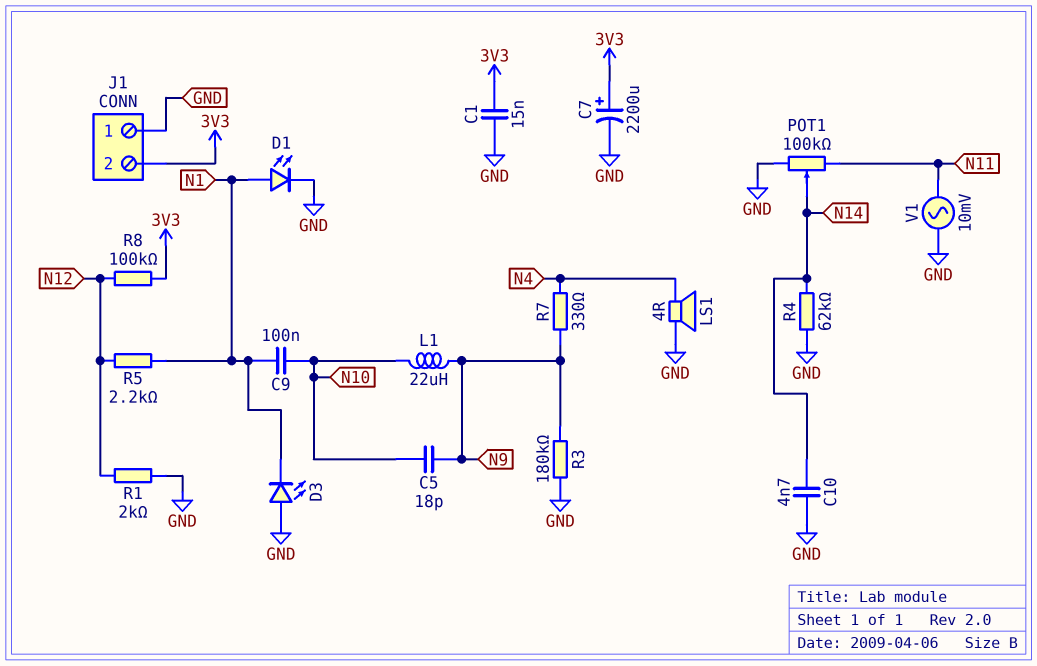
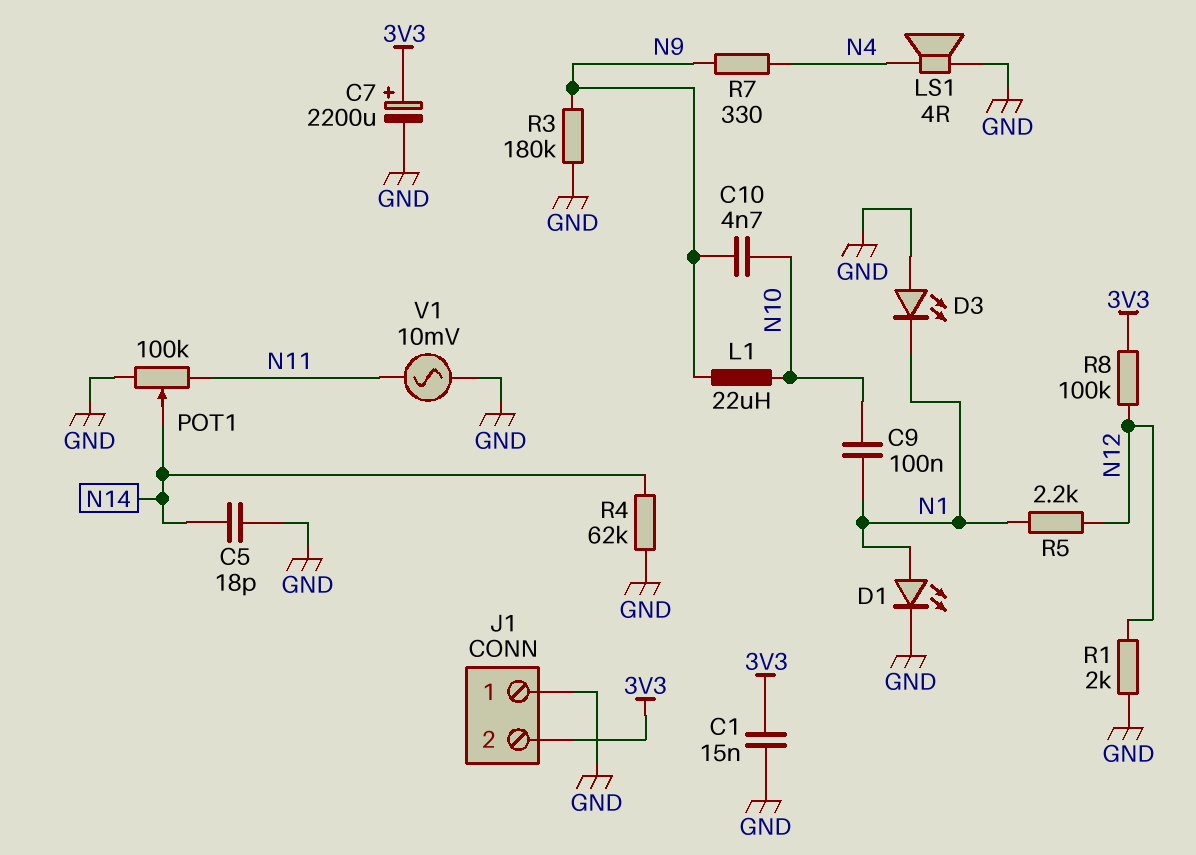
C5: 18pF (N9, N10) -> 18pF (GND, N14)
C10: 4.7nF (GND, N14) -> 4.7nF (N9, N10)

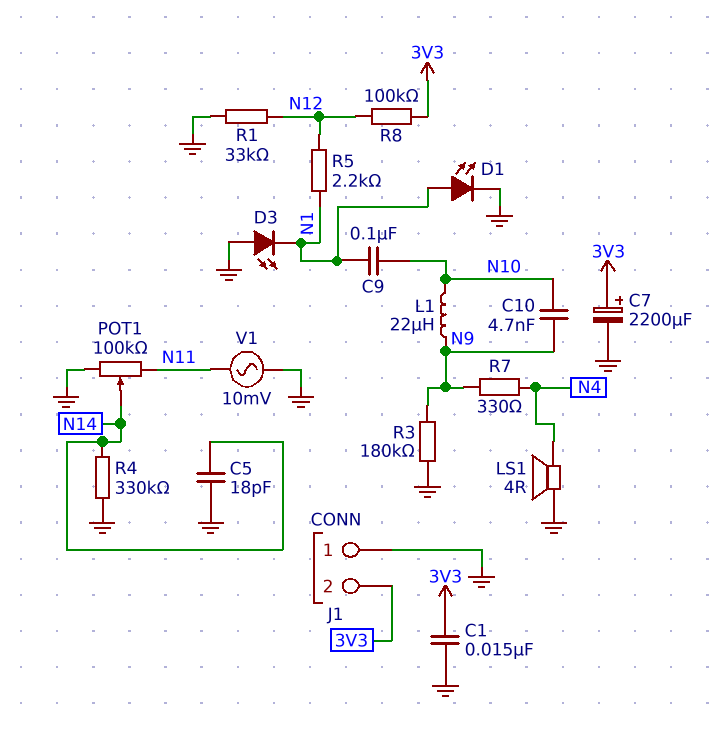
R1: 2k (GND, N12) -> 33k (GND, N12)
R4: 62k (GND, N14) -> 330k (GND, N14)

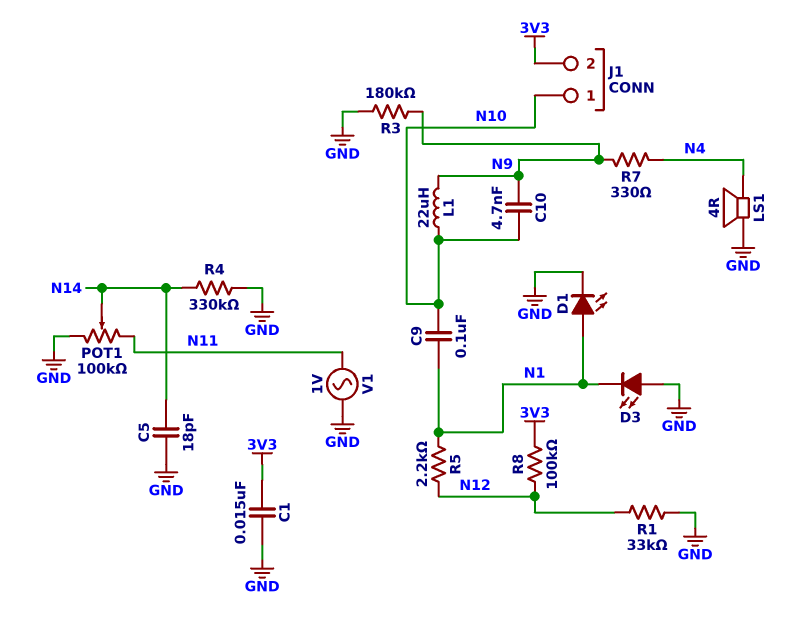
C7: 2200uF (plus 3V3, minus GND) -> none
J1 pin 1: GND -> N10
V1: AC 10mV (GND, N11) -> AC 1V (GND, N11)

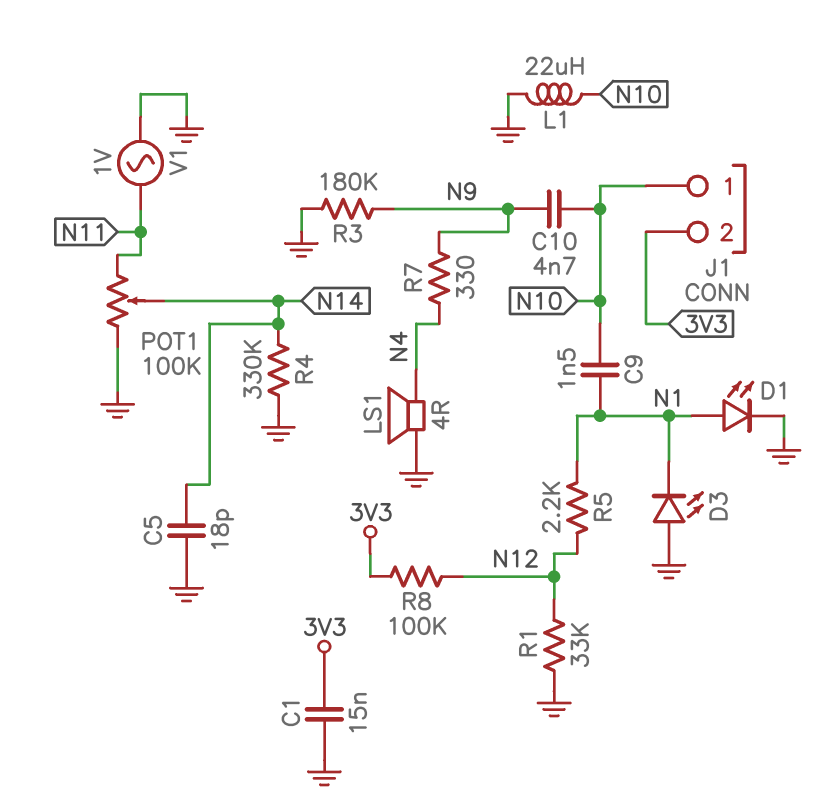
C9: 100nF (N1, N10) -> 1.5nF (N1, N10)
L1: 22uH (N9, N10) -> 22uH (GND, N10)

